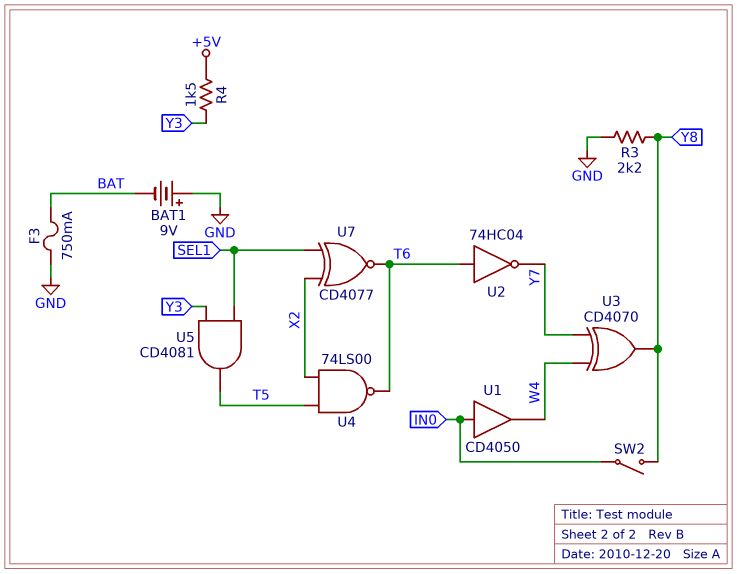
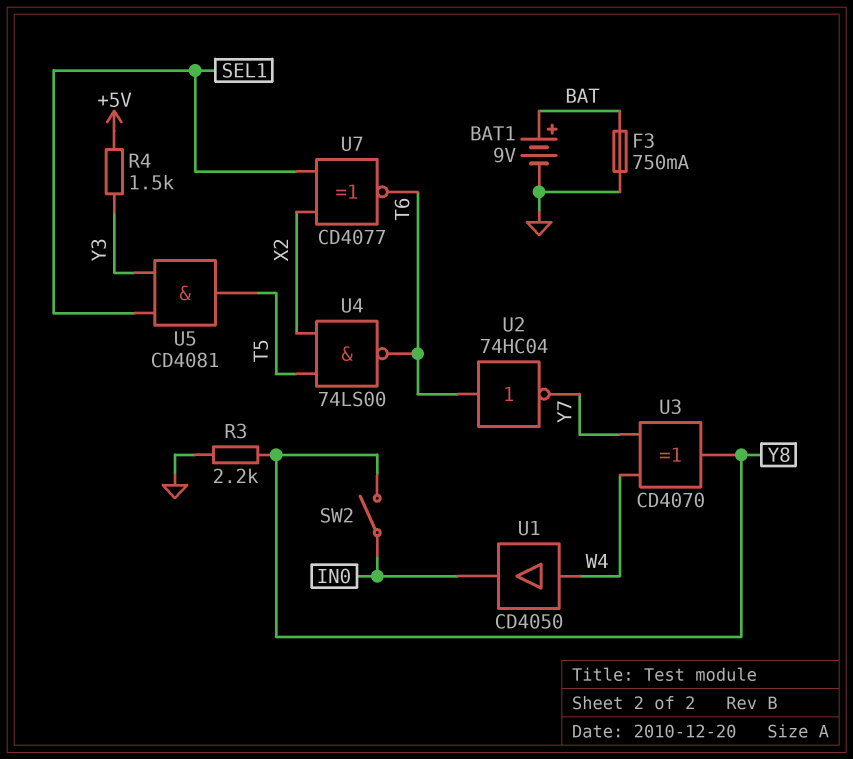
BAT1: 9V (plus GND, minus BAT) -> 9V (plus BAT, minus GND)
U1: buffer CD4050 (in IN0, out W4) -> buffer CD4050 (in W4, out IN0)

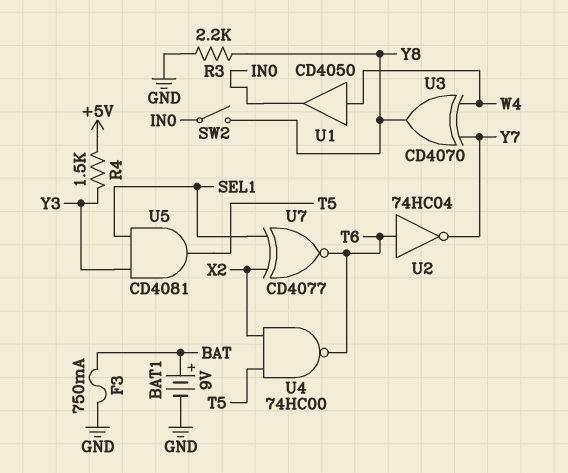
U4: NAND 74LS00 (in T5, in X2, out T6) -> NAND 74HC00 (in T5, in X2, out T6)

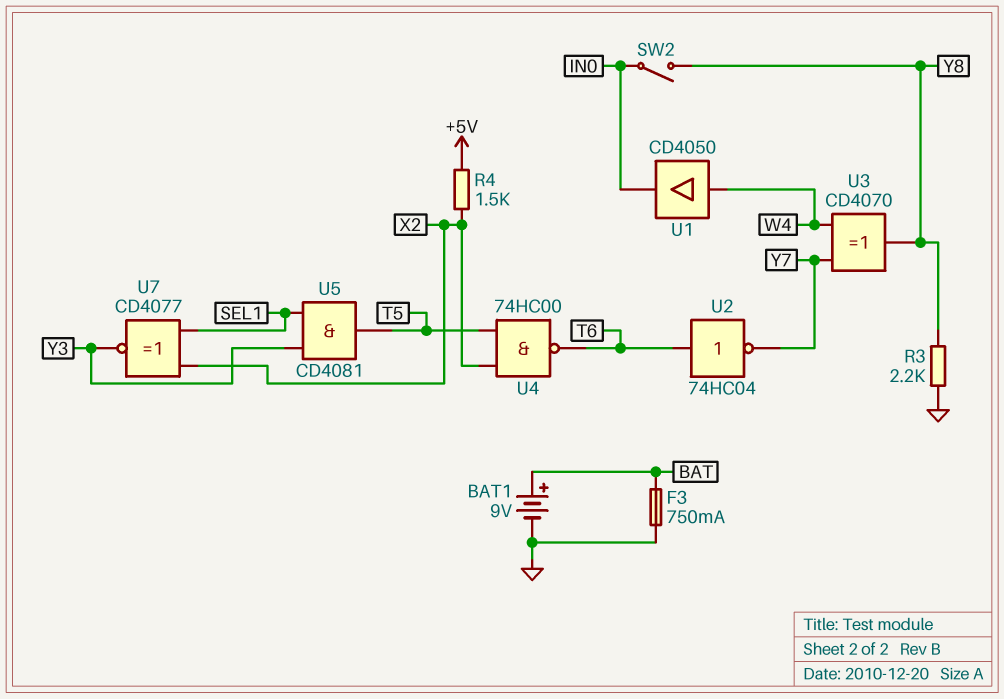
R4: 1.5k (+5V, Y3) -> 1.5k (+5V, X2)
U7: XNOR CD4077 (in SEL1, in X2, out T6) -> XNOR CD4077 (in SEL1, in X2, out Y3)

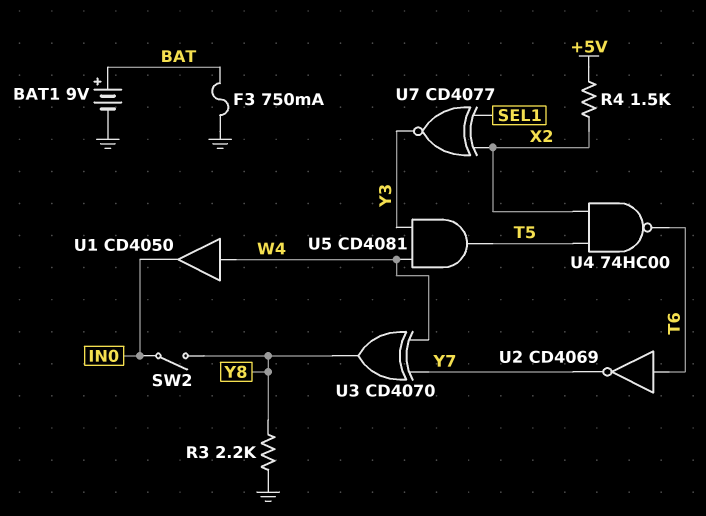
U2: NOT 74HC04 (in T6, out Y7) -> NOT CD4069 (in T6, out Y7)
U5: AND CD4081 (in SEL1, in Y3, out T5) -> AND CD4081 (in W4, in Y3, out T5)

